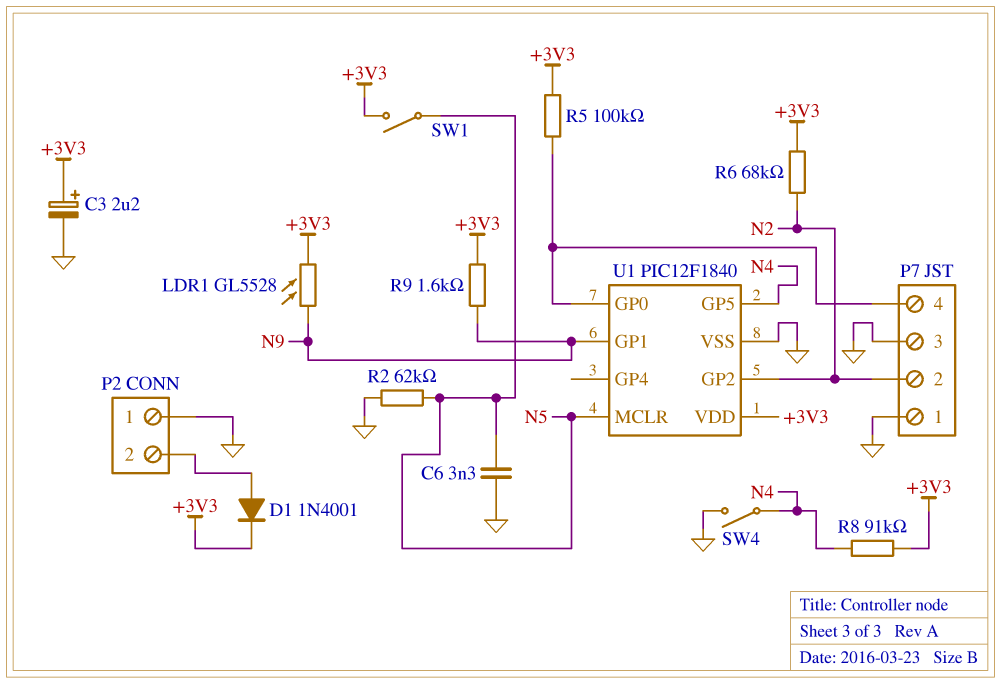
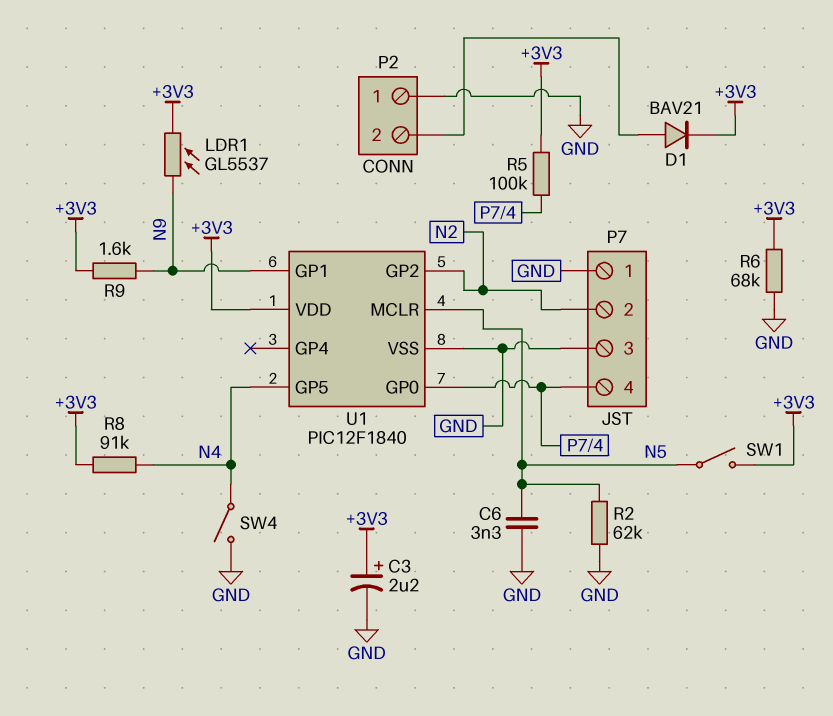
D1: diode 1N4001 (A P2/2, K +3V3) -> diode BAV21 (A P2/2, K +3V3)
LDR1: GL5528 (+3V3, N9) -> GL5537 (+3V3, N9)
R6: 68k (+3V3, N2) -> 68k (+3V3, GND)

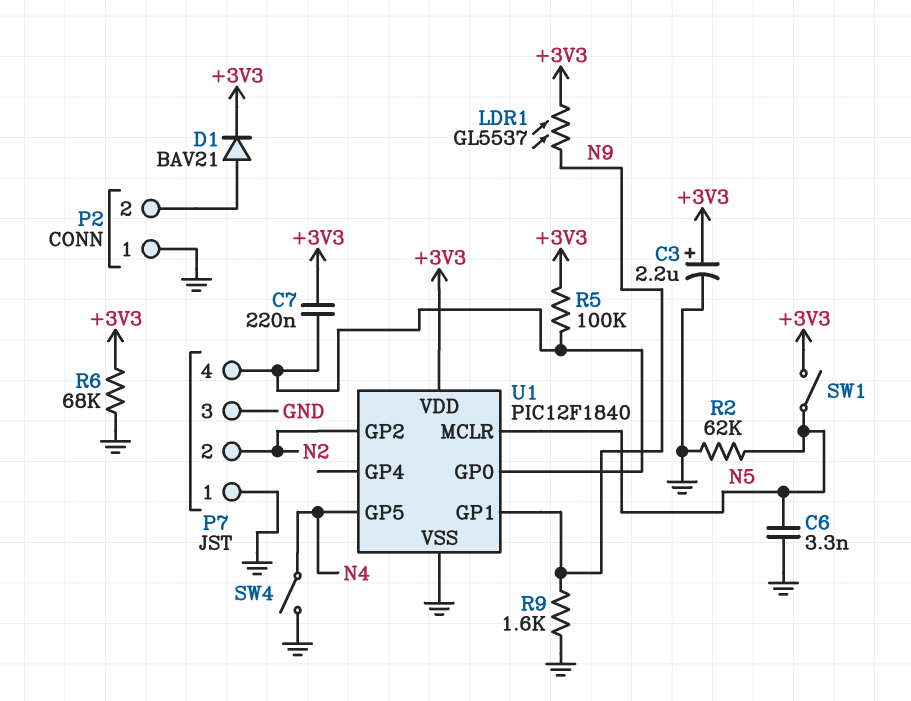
C7: none -> 220nF (+3V3, P7/4)
R8: 91k (+3V3, N4) -> none
R9: 1.6k (+3V3, N9) -> 1.6k (GND, N9)

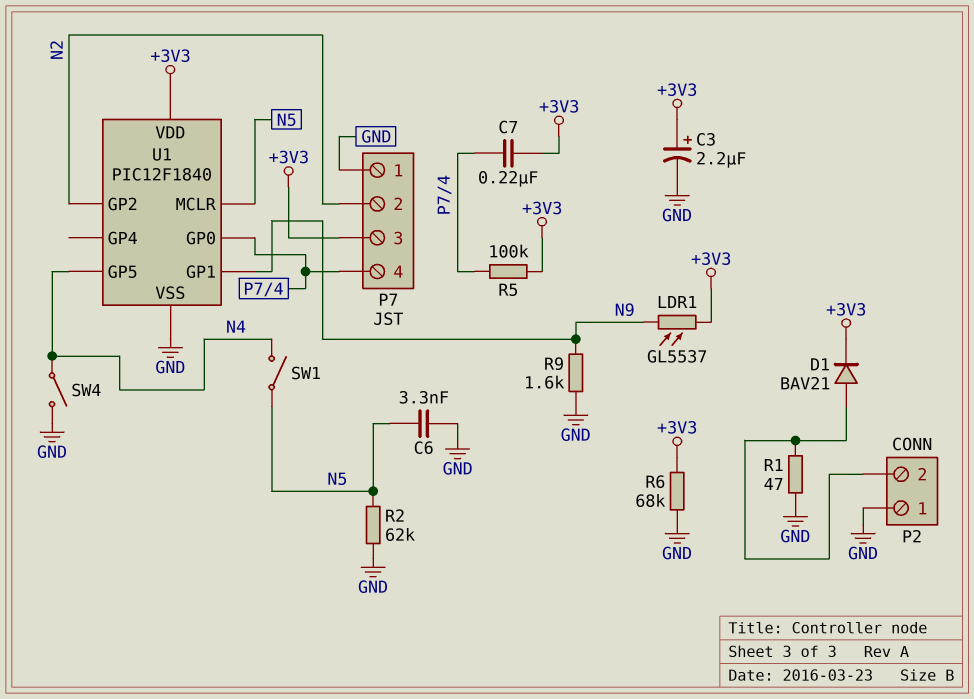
P7 pin 3: GND -> +3V3
R1: none -> 47 (GND, P2/2)
SW1: switch (+3V3, N5) -> switch (N4, N5)

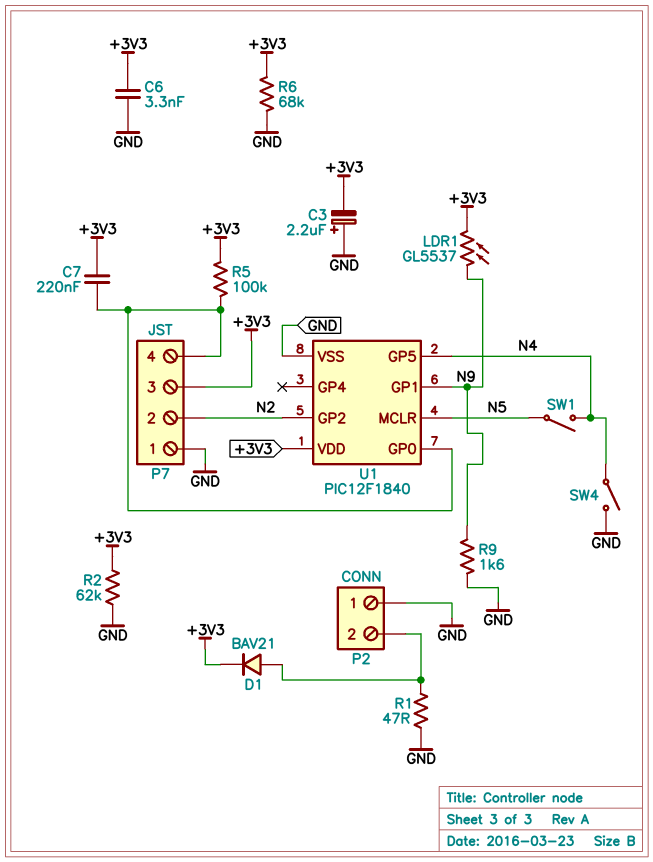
C3: 2.2uF (plus +3V3, minus GND) -> 2.2uF (plus GND, minus +3V3)
C6: 3.3nF (GND, N5) -> 3.3nF (+3V3, GND)
R2: 62k (GND, N5) -> 62k (+3V3, GND)

